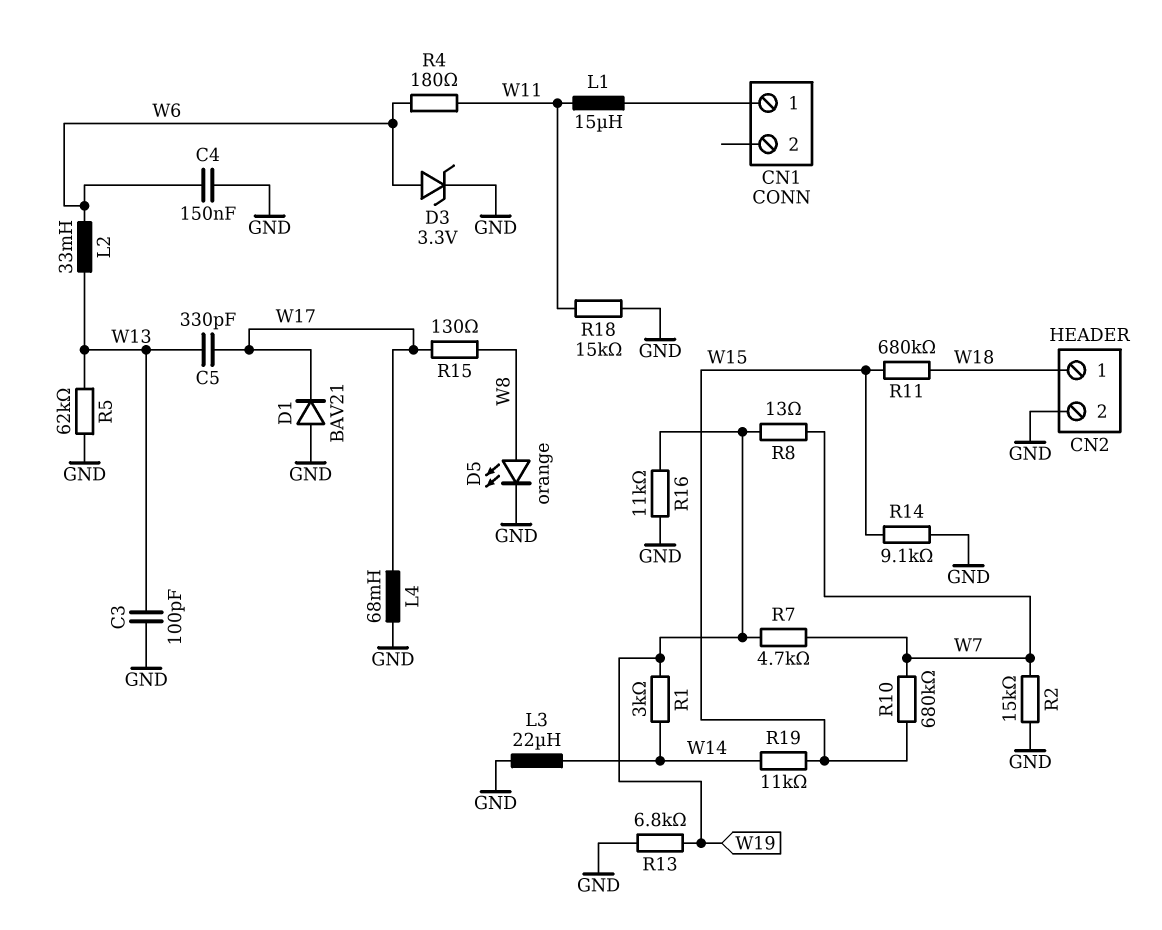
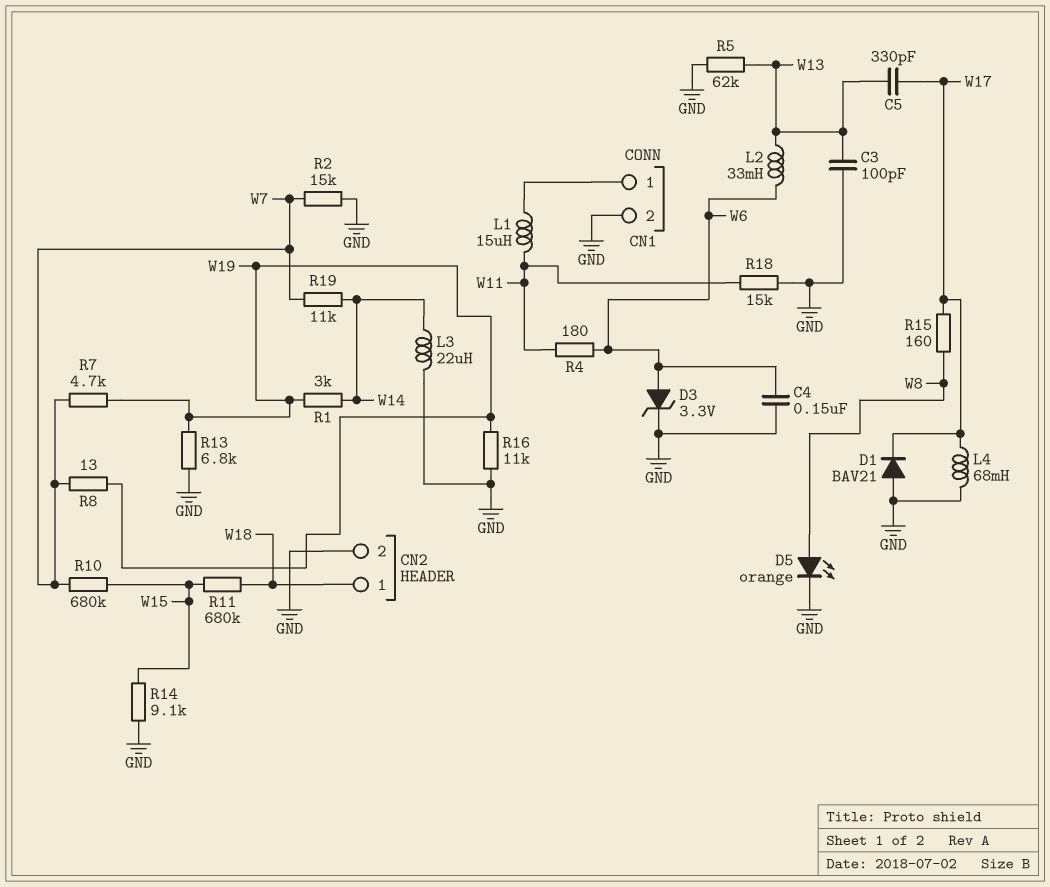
CN1 pin 2: none -> GND
R15: 130 (W8, W17) -> 160 (W8, W17)
R19: 11k (W14, W15) -> 11k (W7, W14)

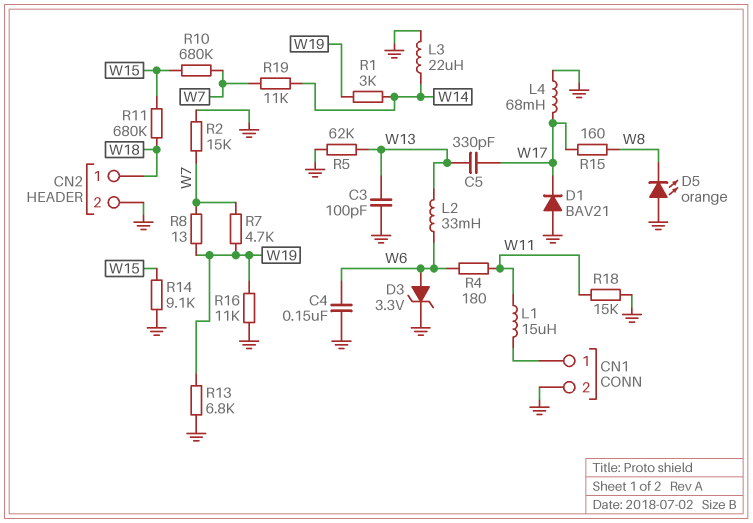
D5: LED orange (A W8, K GND) -> LED orange (A GND, K W8)

